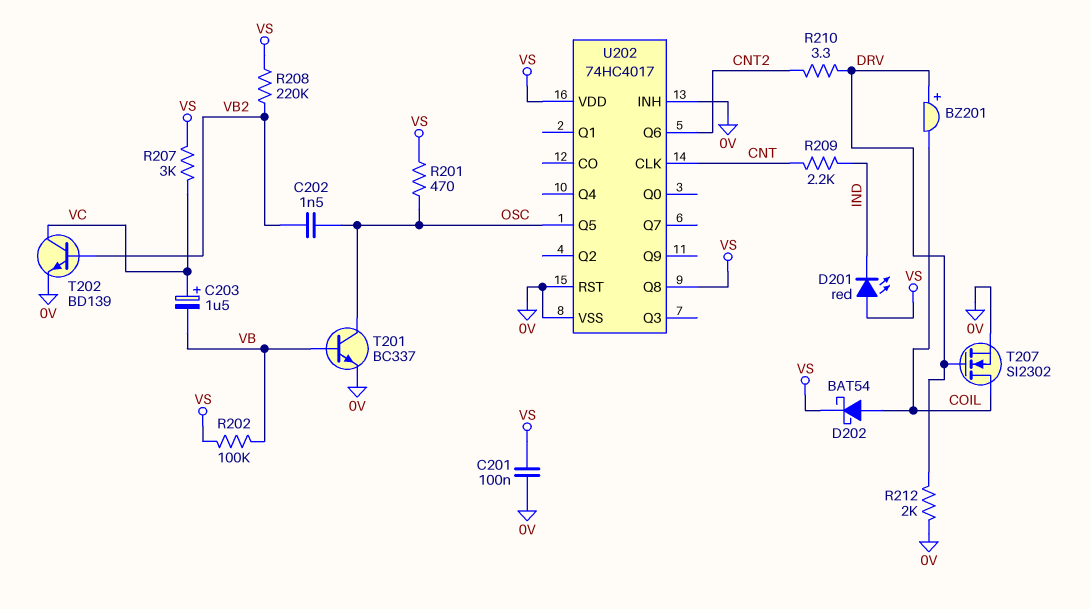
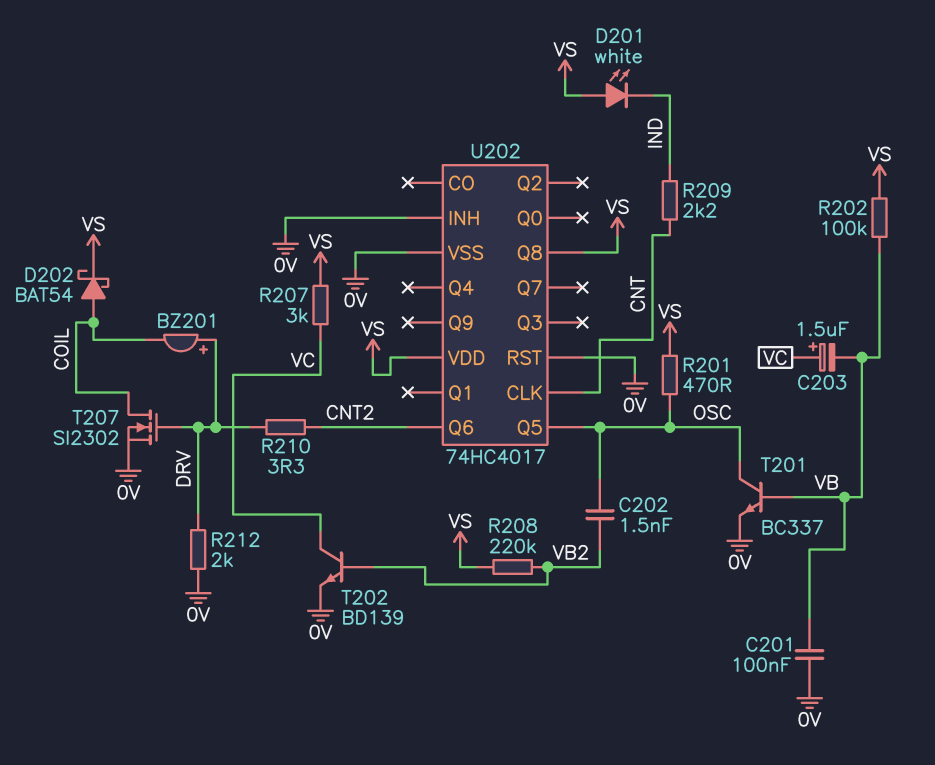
C201: 100nF (0V, VS) -> 100nF (0V, VB)
D201: LED red (A VS, K IND) -> LED white (A VS, K IND)

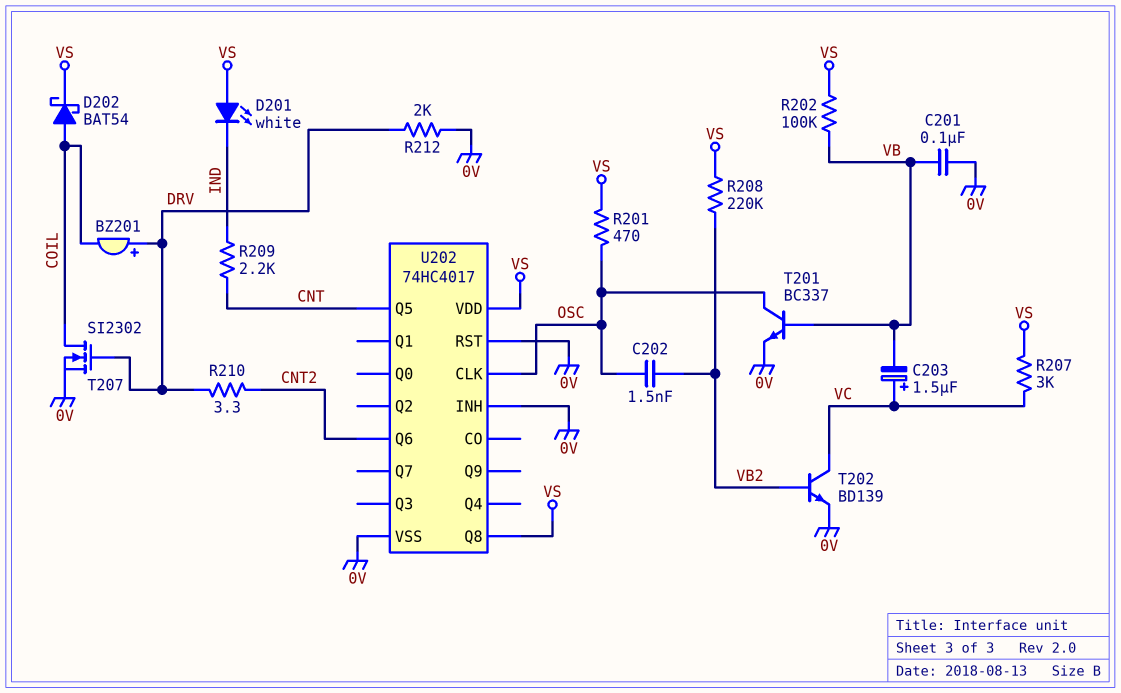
U202 pin CLK: CNT -> OSC
U202 pin Q5: OSC -> CNT

